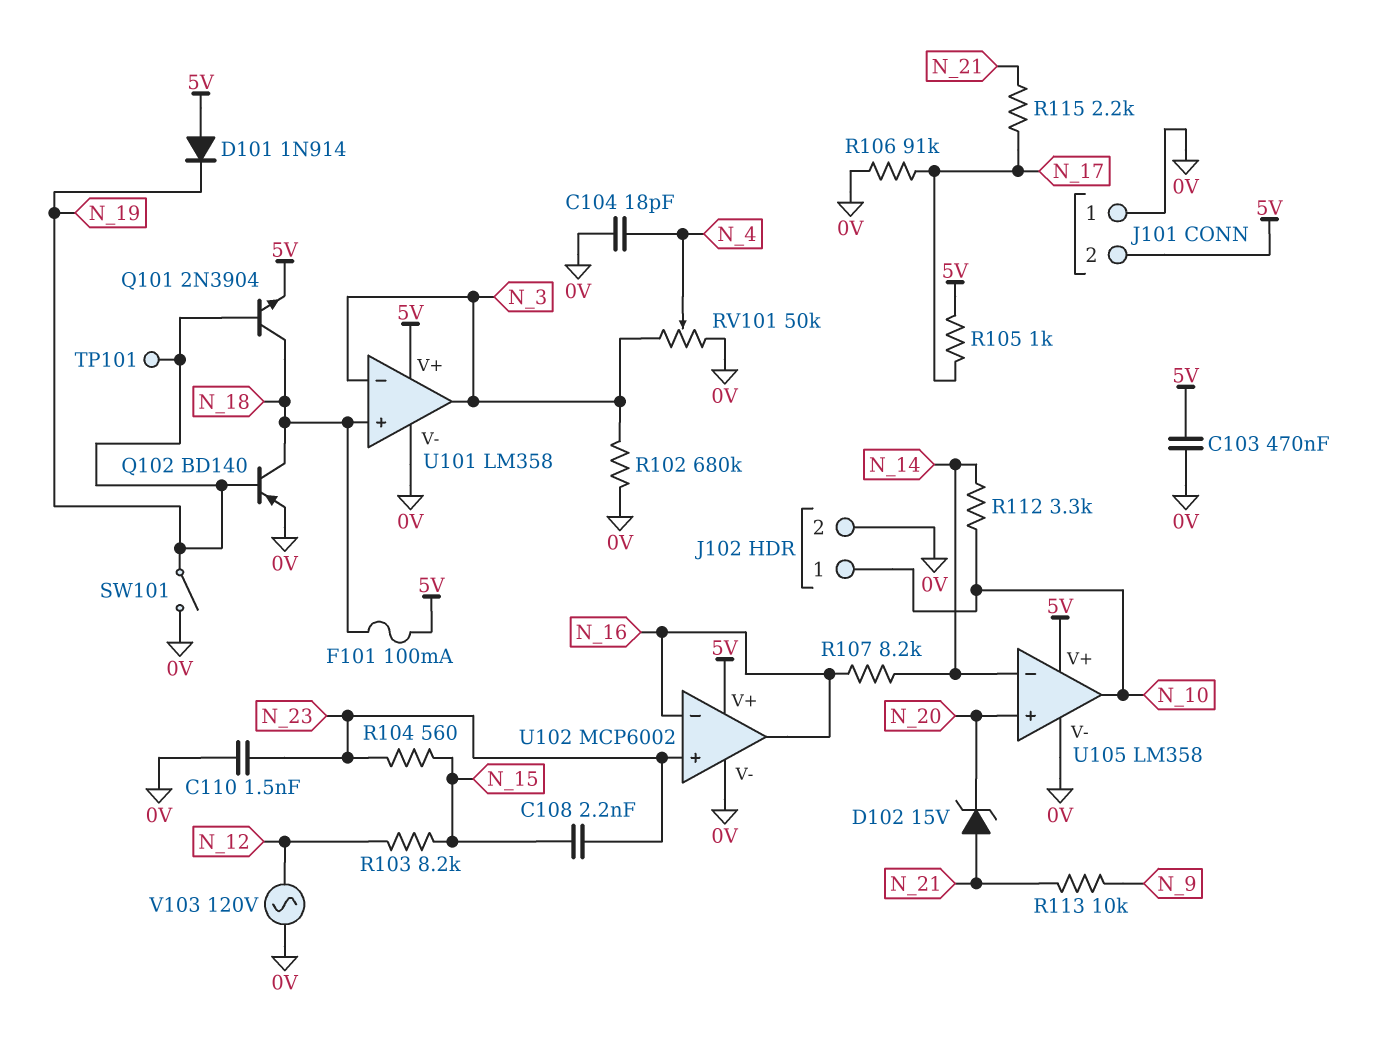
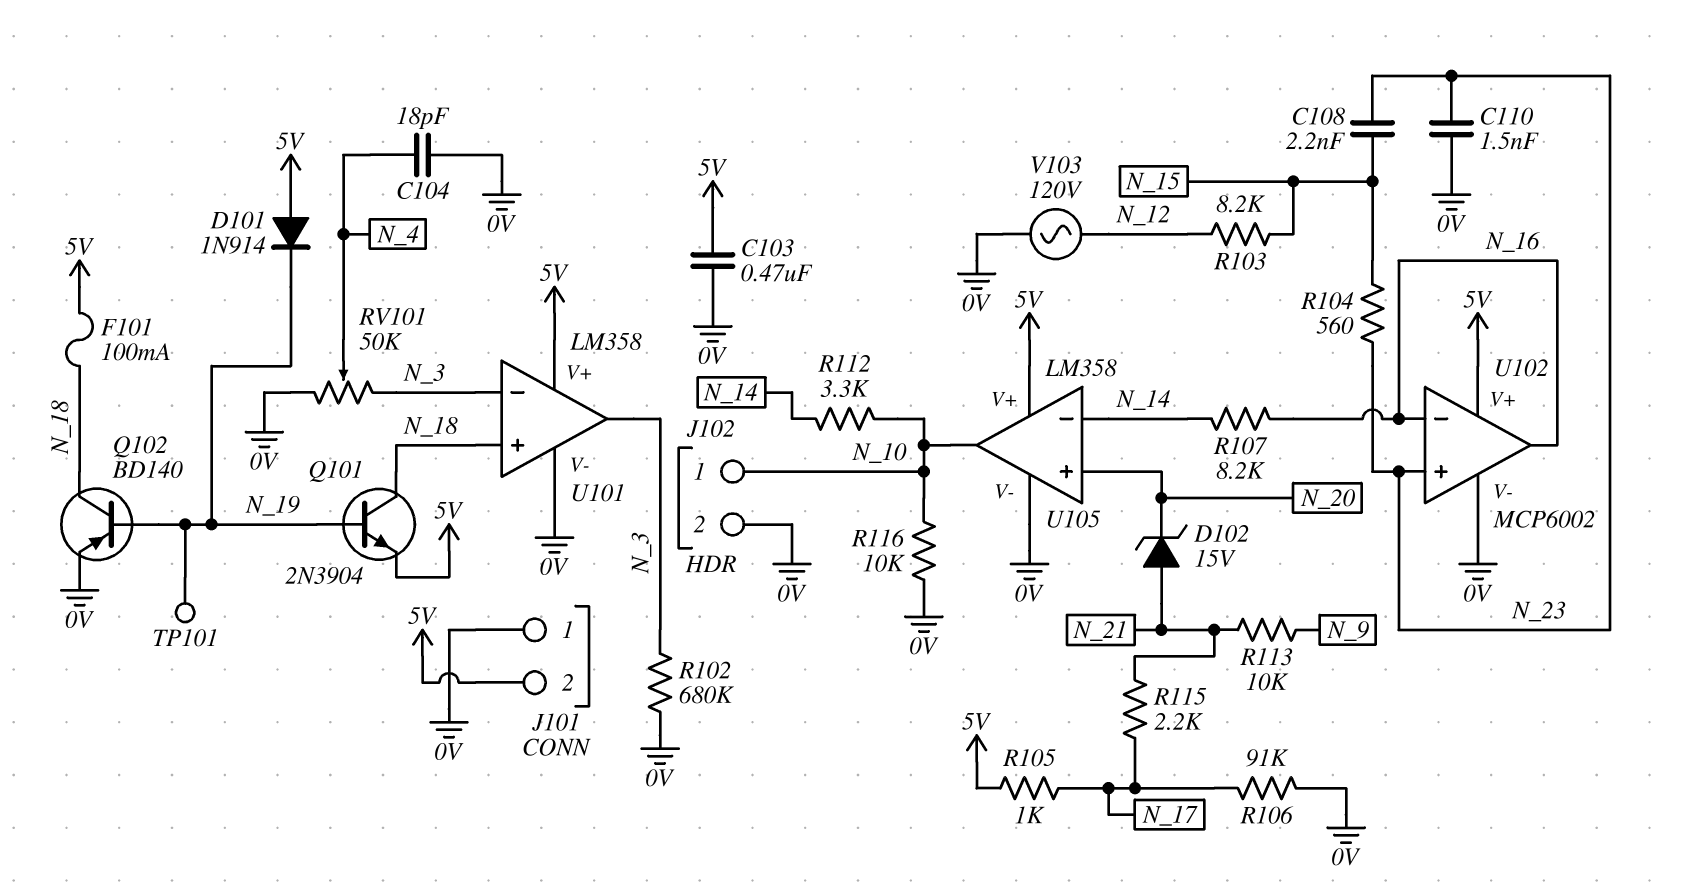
R116: none -> 10k (0V, N_10)
SW101: switch (0V, N_19) -> none

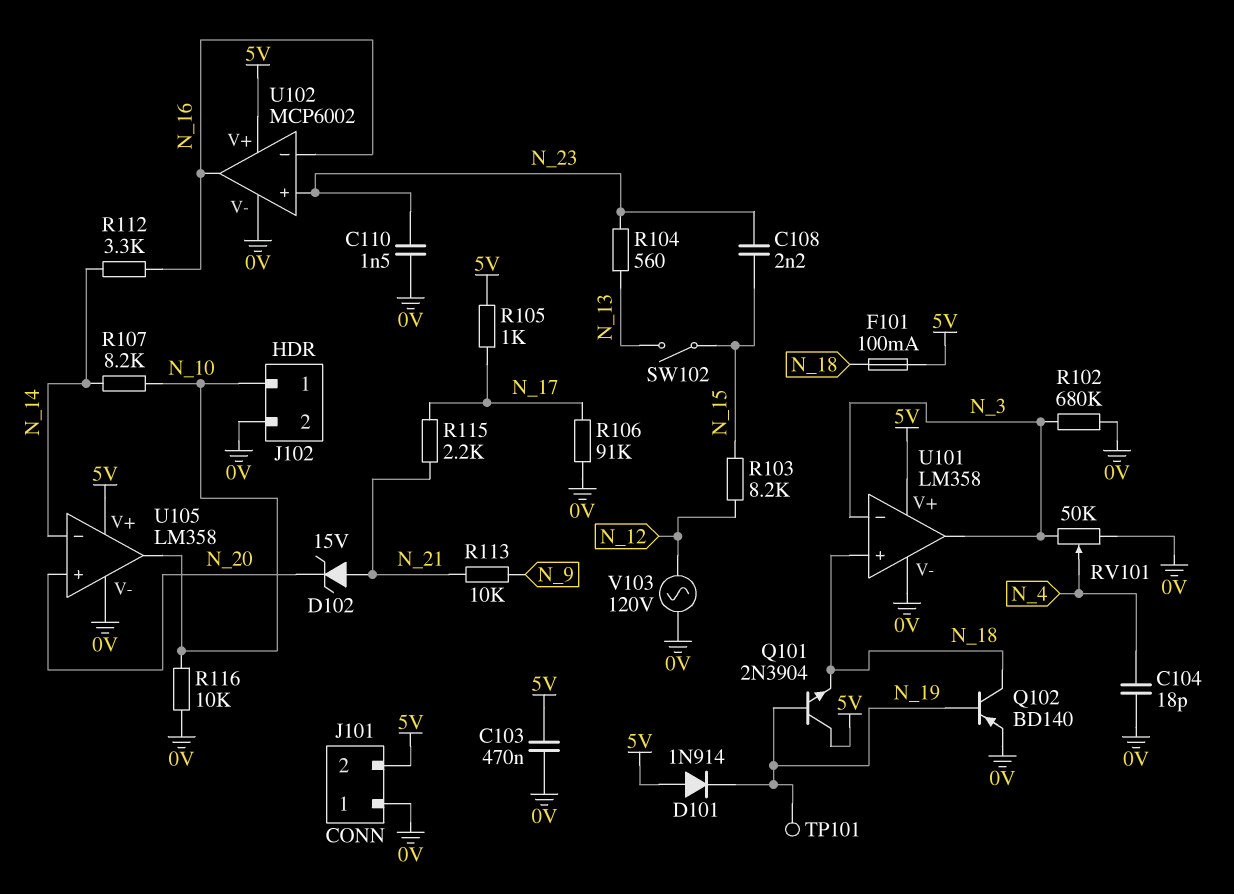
Q101: NPN 2N3904 (B N_19, C N_18, E 5V) -> NPN 2N3904 (B N_19, C 5V, E N_18)
R104: 560 (N_15, N_23) -> 560 (N_13, N_23)
R107: 8.2k (N_14, N_16) -> 8.2k (N_10, N_14)
R112: 3.3k (N_10, N_14) -> 3.3k (N_14, N_16)
SW102: none -> switch (N_13, N_15)

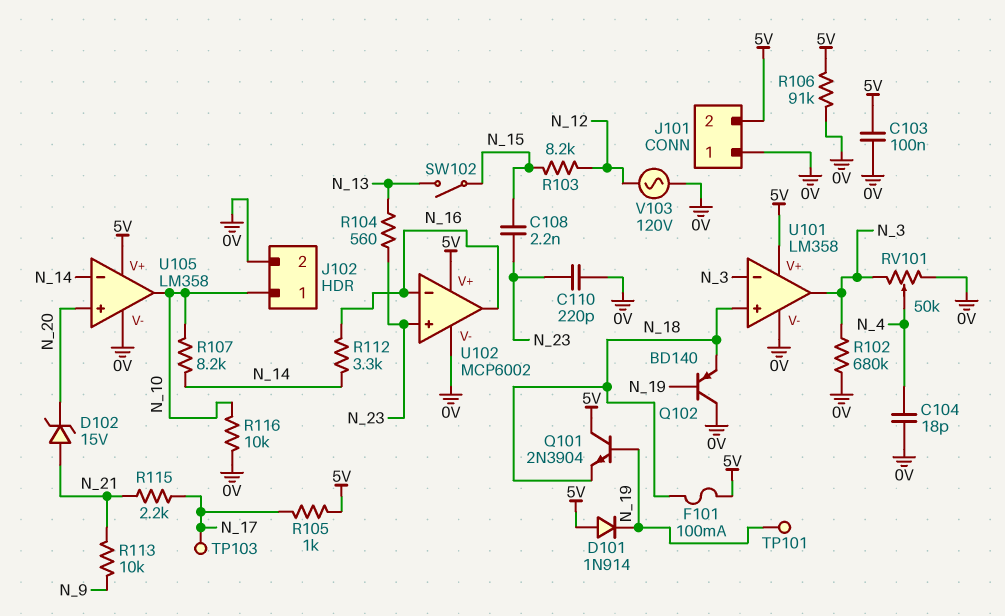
C103: 470nF (0V, 5V) -> 100nF (0V, 5V)
C110: 1.5nF (0V, N_23) -> 220pF (0V, N_23)
Q102: PNP BD140 (B N_19, C N_18, E 0V) -> PNP BD140 (B N_19, C 0V, E N_18)
R106: 91k (0V, N_17) -> 91k (0V, 5V)
TP103: none -> test point (N_17)

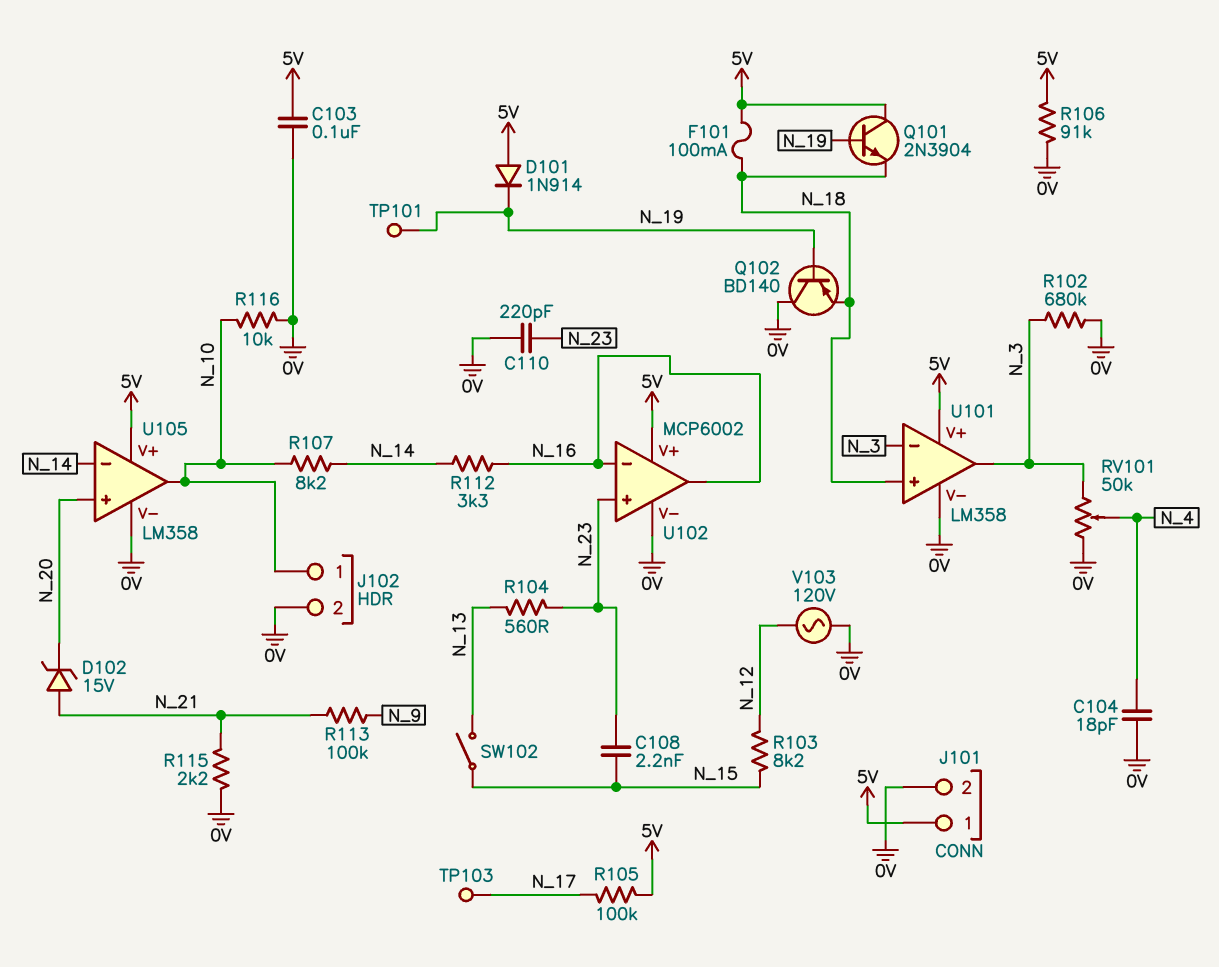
J101 pin 1: 0V -> 5V
J101 pin 2: 5V -> 0V
R105: 1k (5V, N_17) -> 100k (5V, N_17)
R113: 10k (N_9, N_21) -> 100k (N_9, N_21)
R115: 2.2k (N_17, N_21) -> 2.2k (0V, N_21)

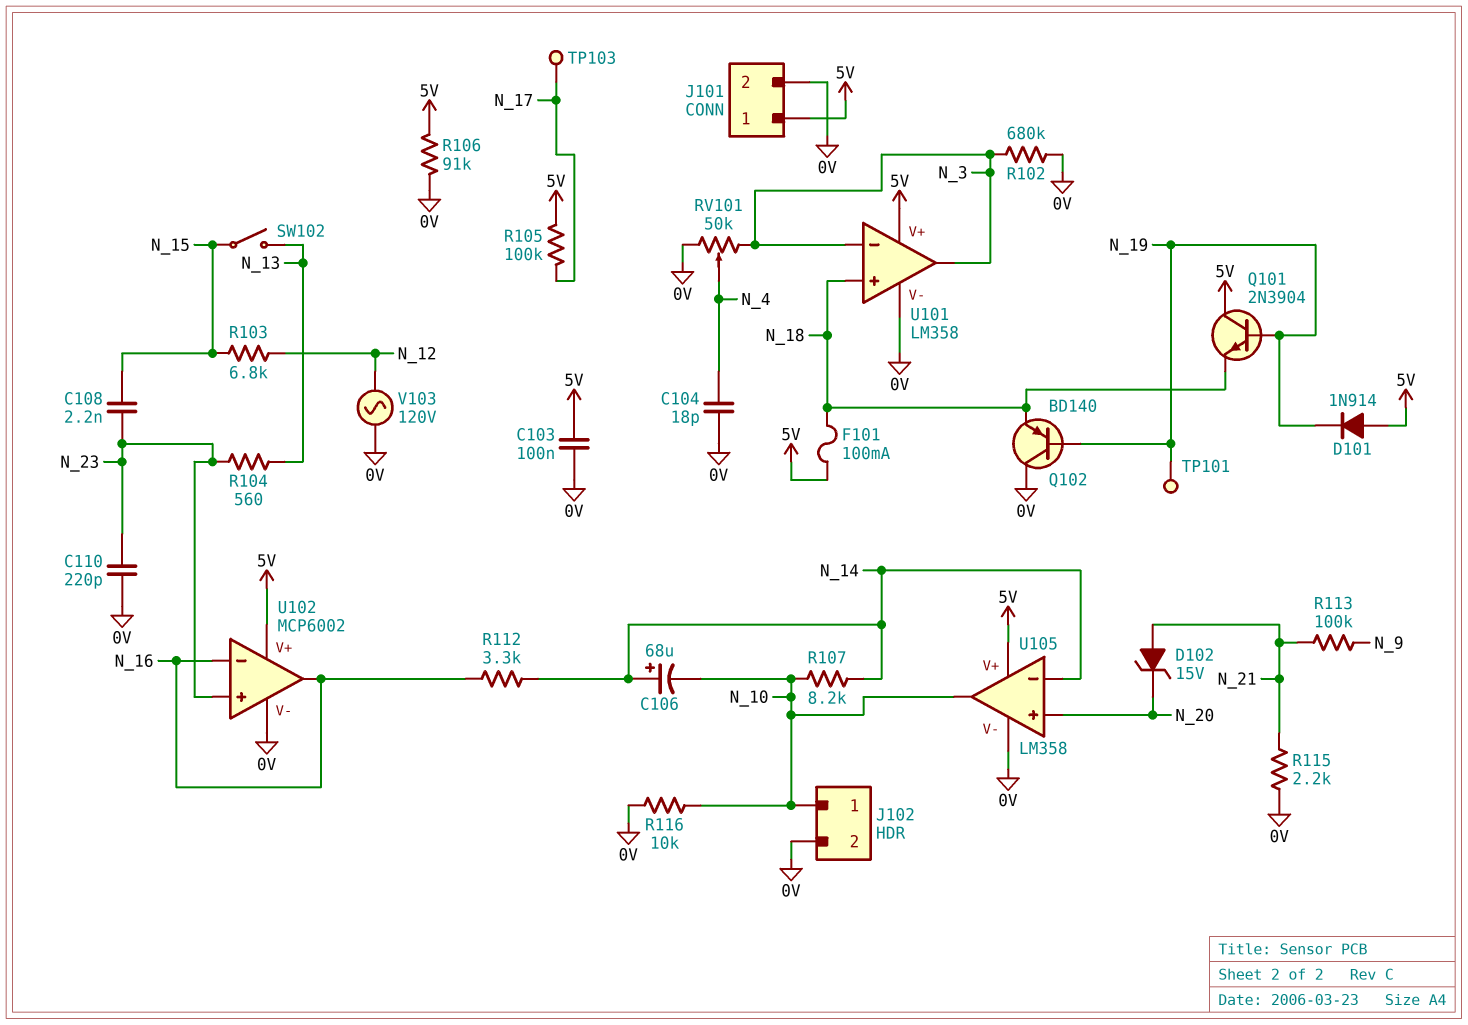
C106: none -> 68uF (plus N_14, minus N_10)
R103: 8.2k (N_12, N_15) -> 6.8k (N_12, N_15)

